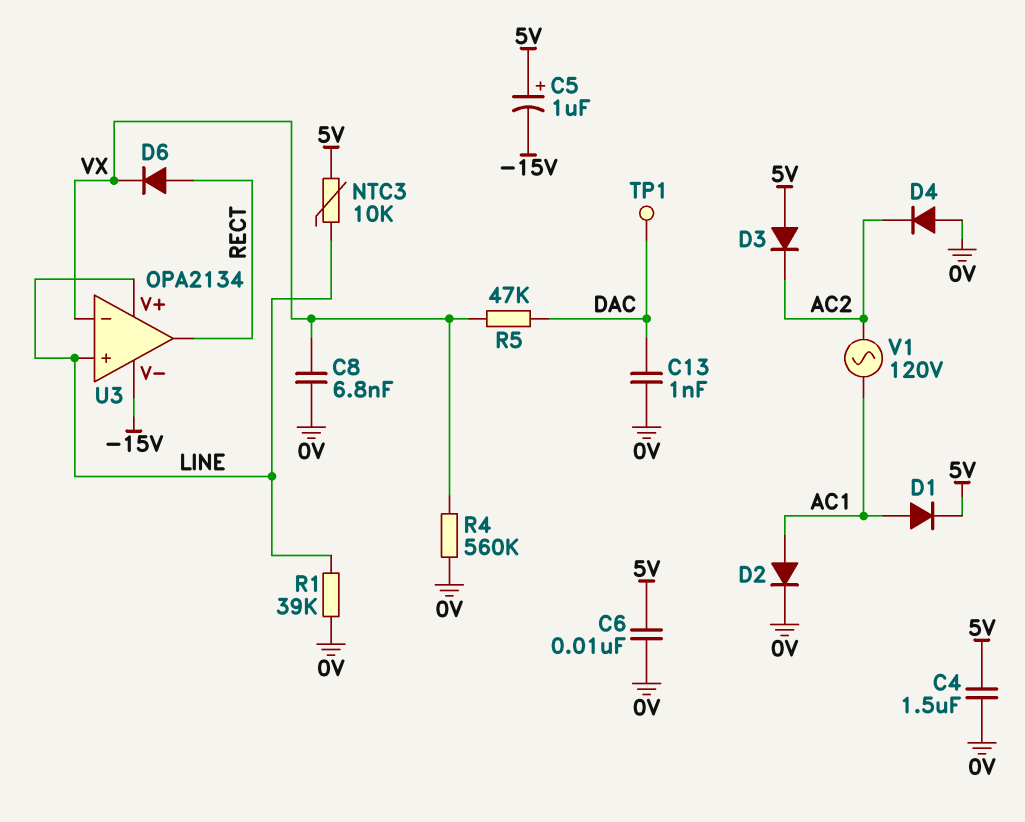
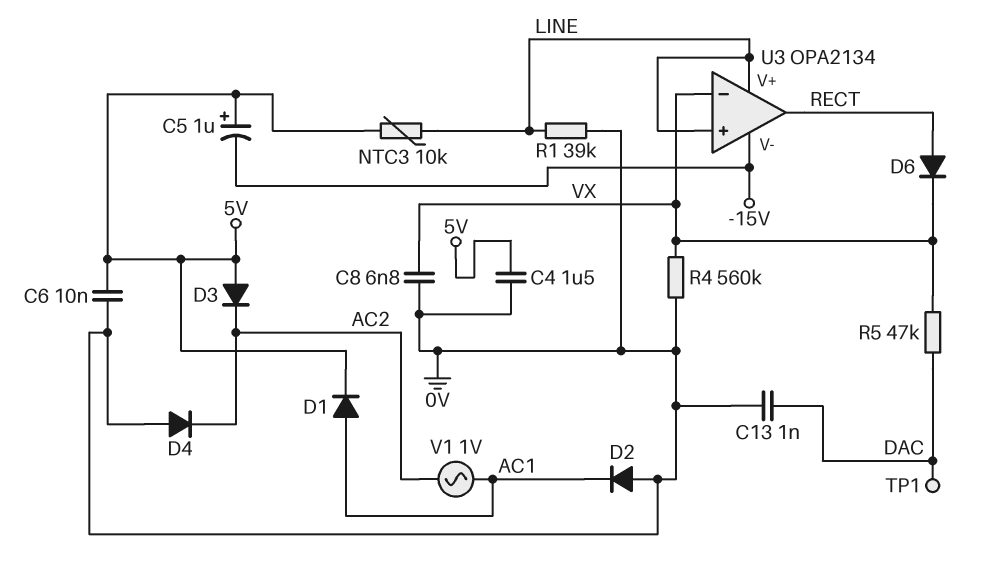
D2: diode (A AC1, K 0V) -> diode (A 0V, K AC1)
V1: AC 120V (AC1, AC2) -> AC 1V (AC1, AC2)

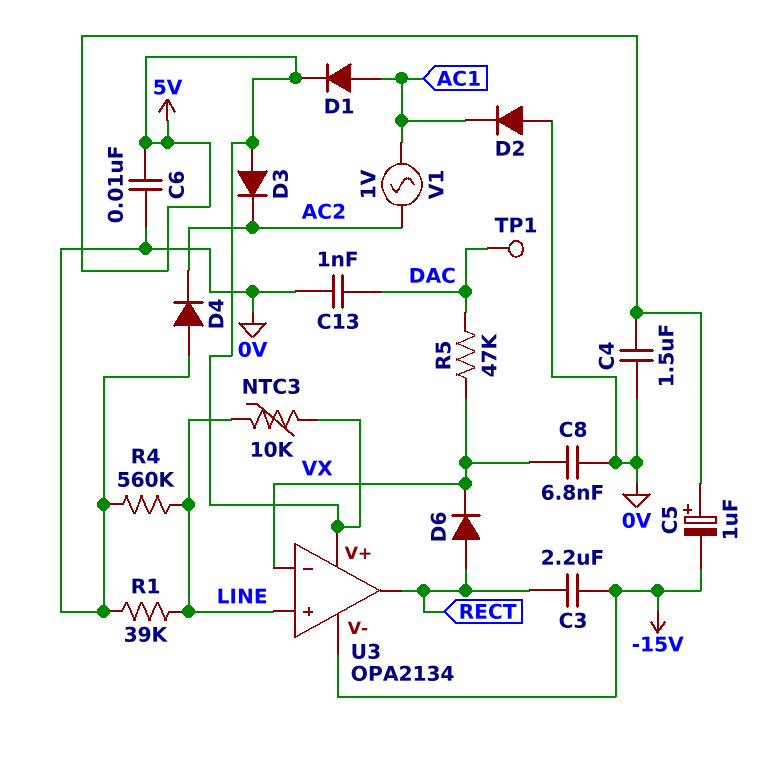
C3: none -> 2.2uF (-15V, RECT)
R4: 560k (0V, VX) -> 560k (0V, LINE)
U3 pin V+: LINE -> 5V

